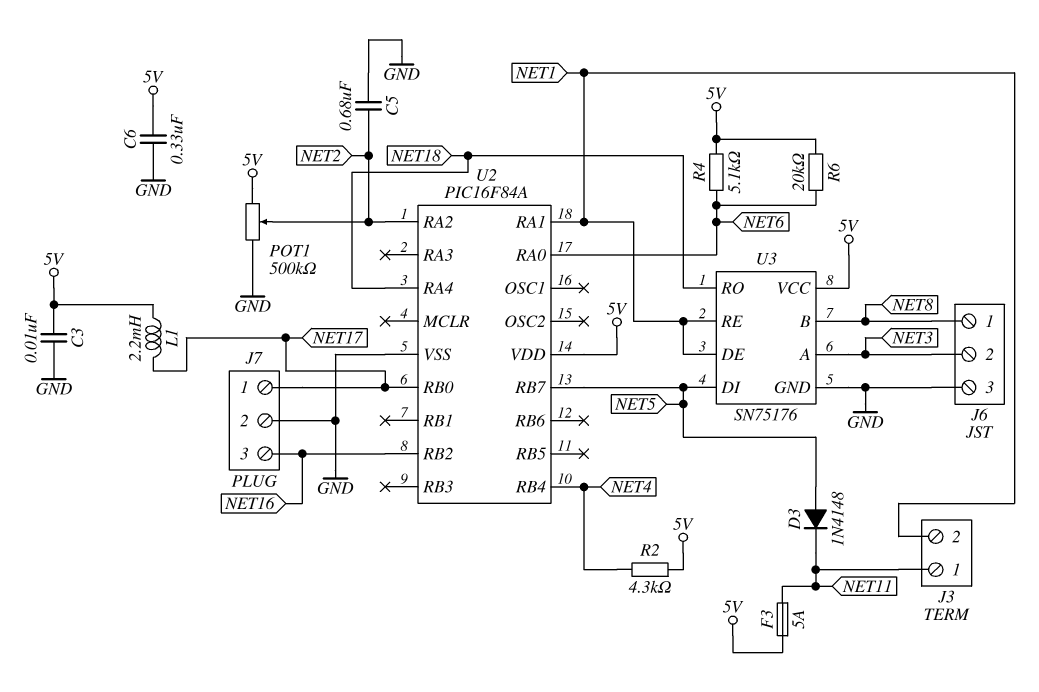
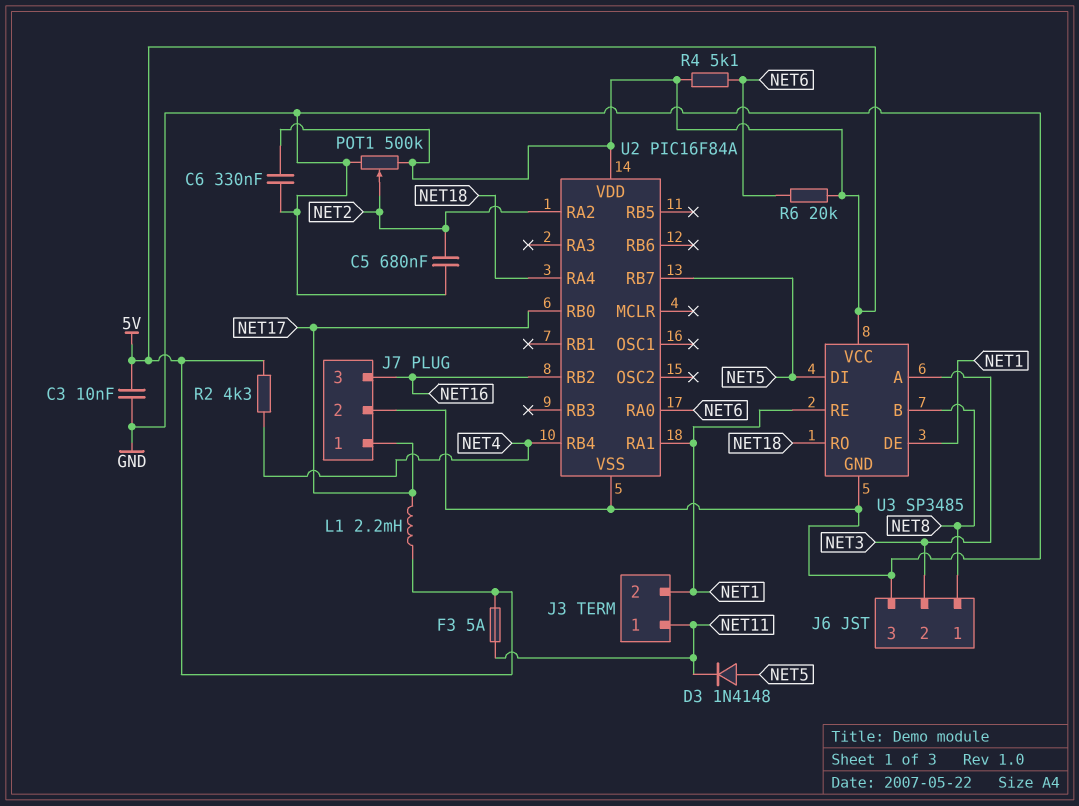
U3: SN75176 -> SP3485

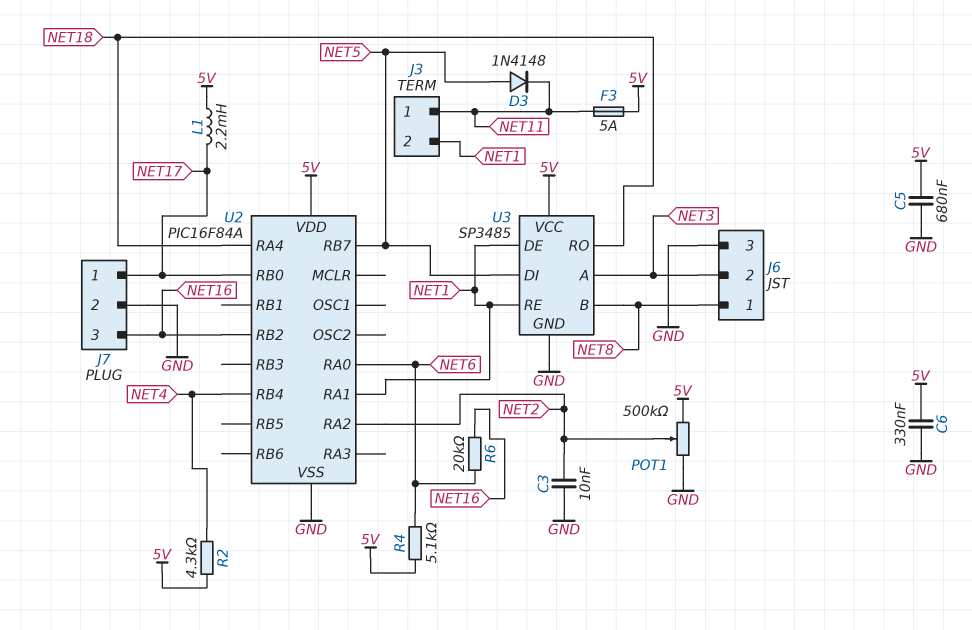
C3: 10nF (5V, GND) -> 10nF (GND, NET2)
C5: 680nF (GND, NET2) -> 680nF (5V, GND)
R6: 20k (5V, NET6) -> 20k (NET6, NET16)

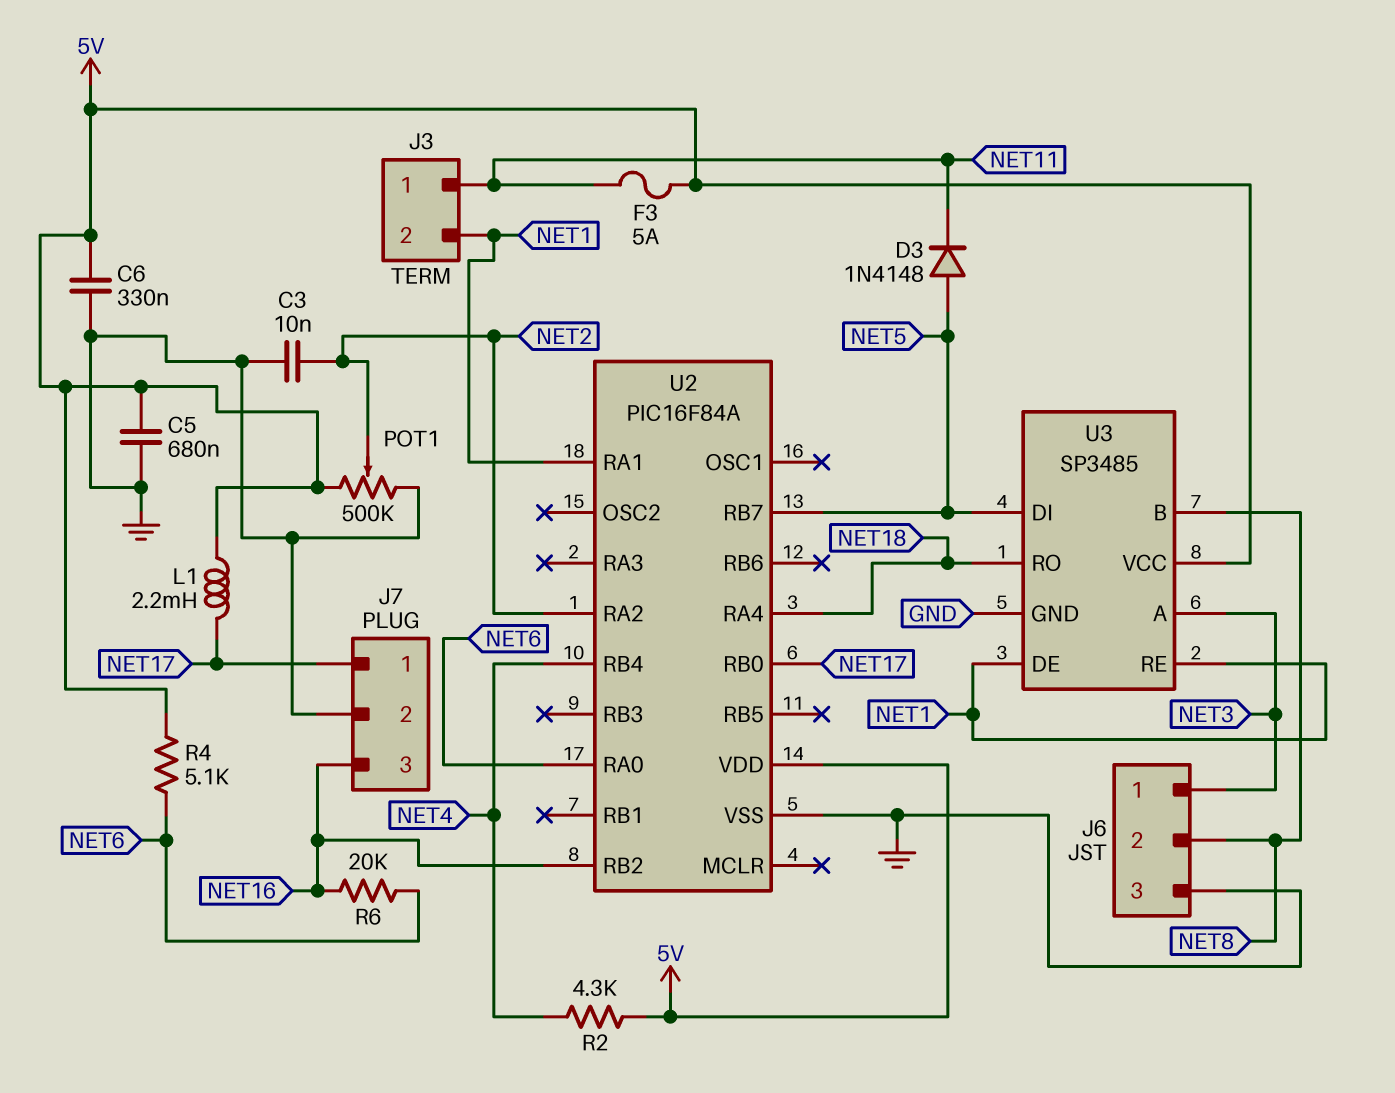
J6 pin 1: NET8 -> NET3
J6 pin 2: NET3 -> NET8

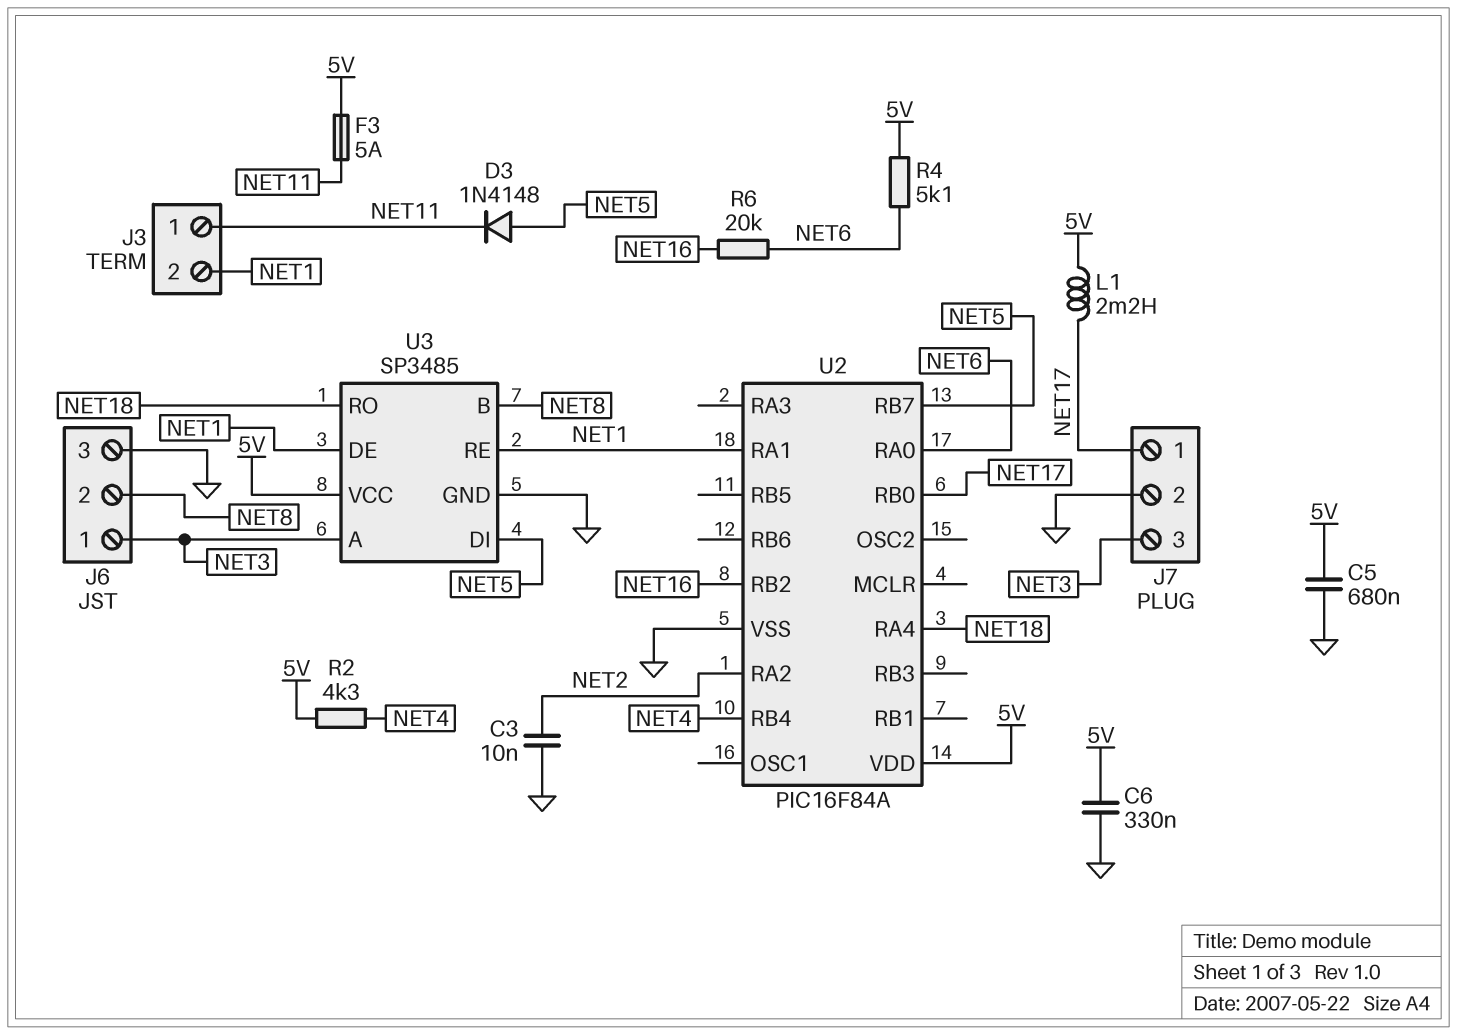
J7 pin 3: NET16 -> NET3
POT1: 500k (5V, GND, wiper NET2) -> none

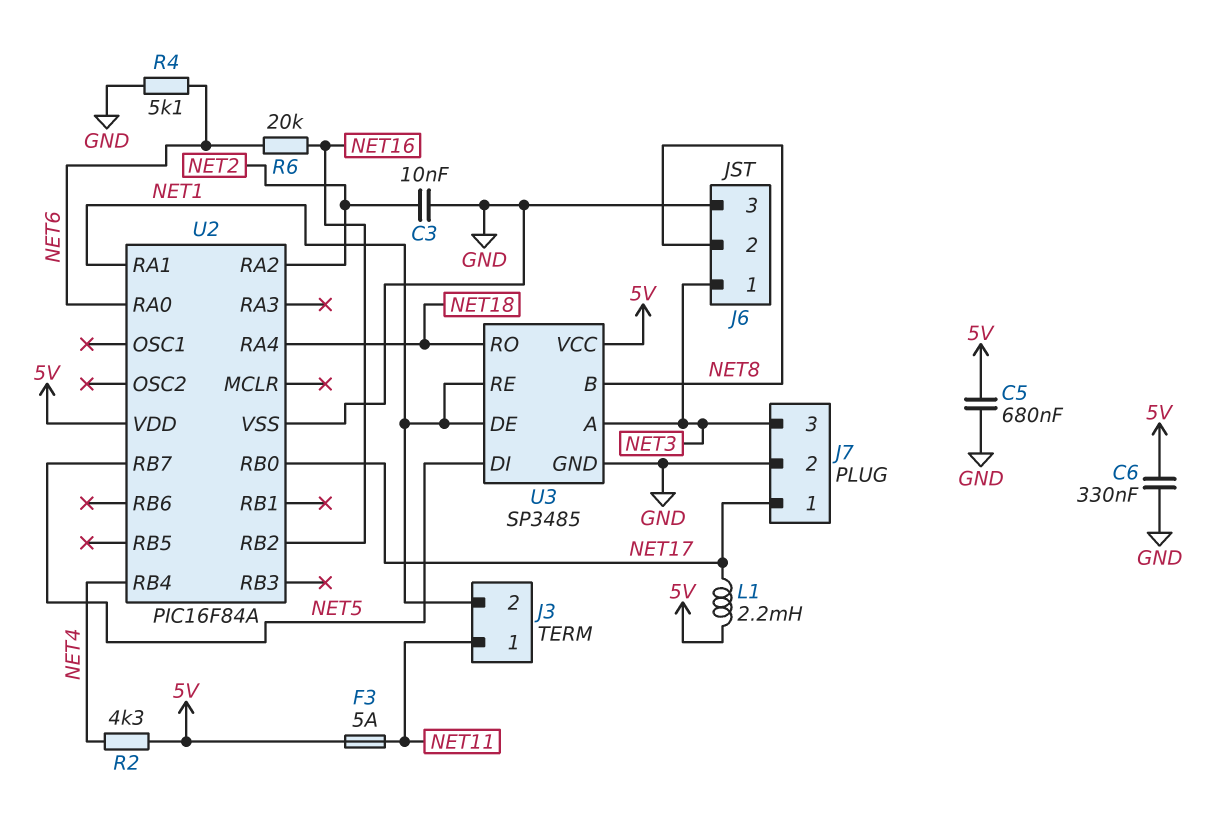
D3: diode 1N4148 (A NET5, K NET11) -> none
R4: 5.1k (5V, NET6) -> 5.1k (GND, NET6)

